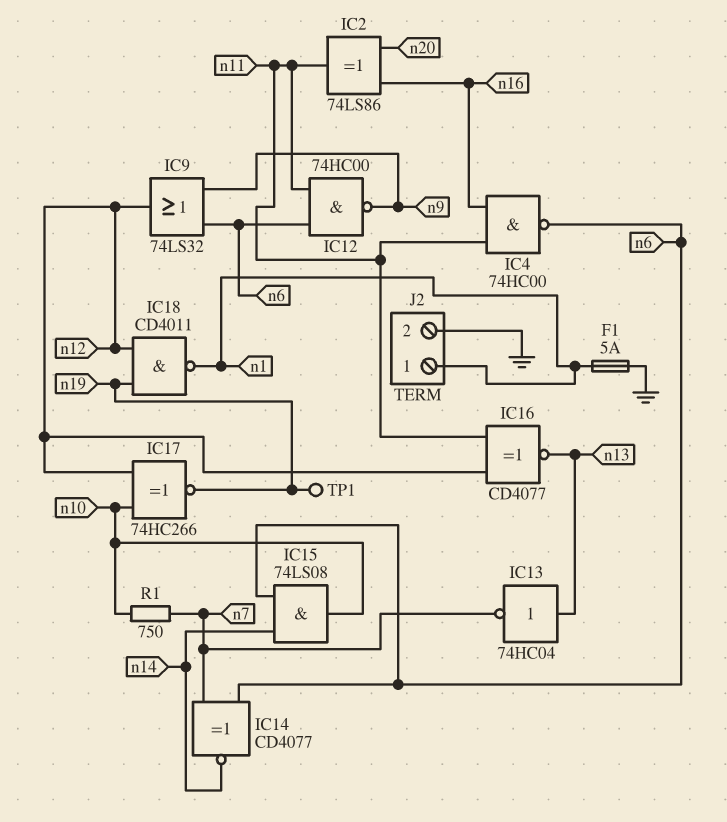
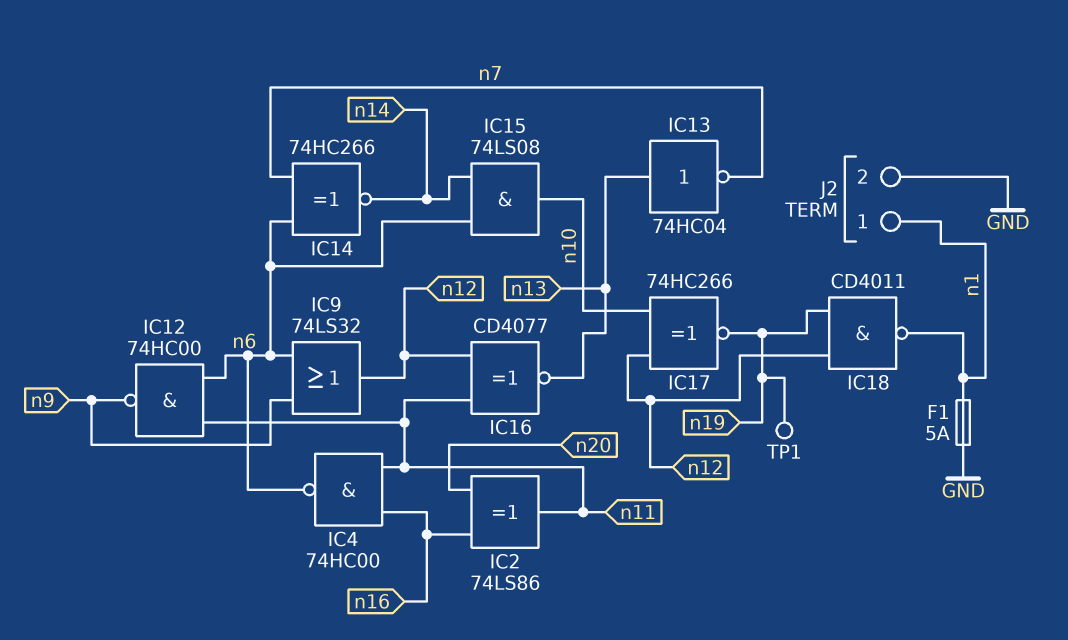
IC14: XNOR CD4077 (in n6, in n7, out n14) -> XNOR 74HC266 (in n6, in n7, out n14)
R1: 750 (n7, n10) -> none

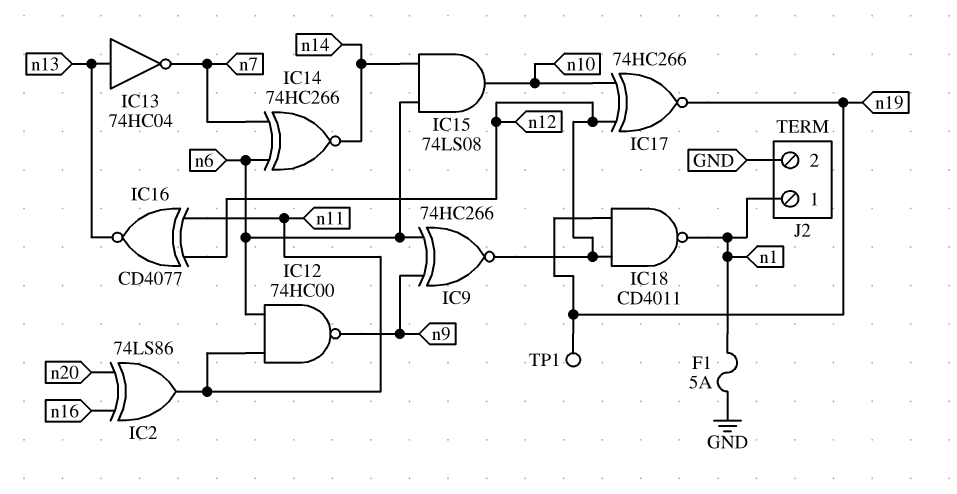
IC4: NAND 74HC00 (in n11, in n16, out n6) -> none
IC9: OR 74LS32 (in n6, in n9, out n12) -> XNOR 74HC266 (in n6, in n9, out n12)

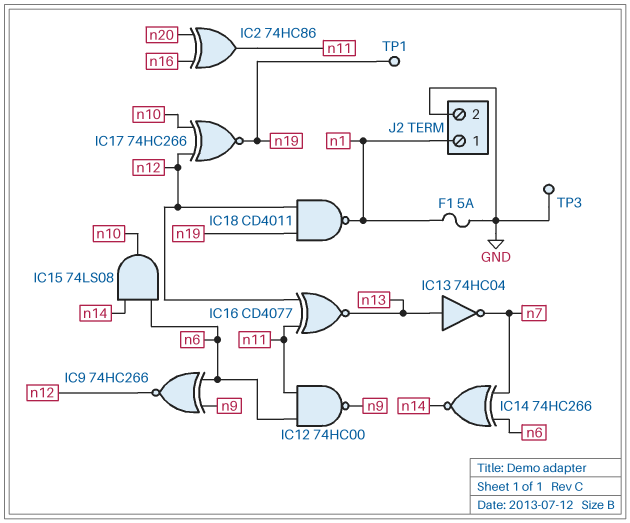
IC2: XOR 74LS86 (in n16, in n20, out n11) -> XOR 74HC86 (in n16, in n20, out n11)
TP3: none -> test point (GND)

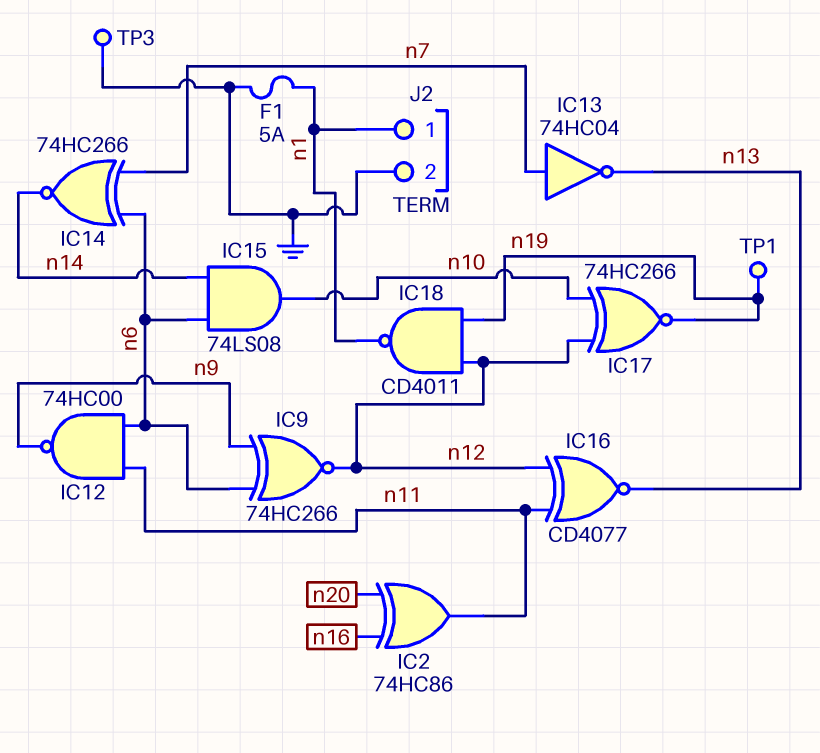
IC13: NOT 74HC04 (in n13, out n7) -> NOT 74HC04 (in n7, out n13)

